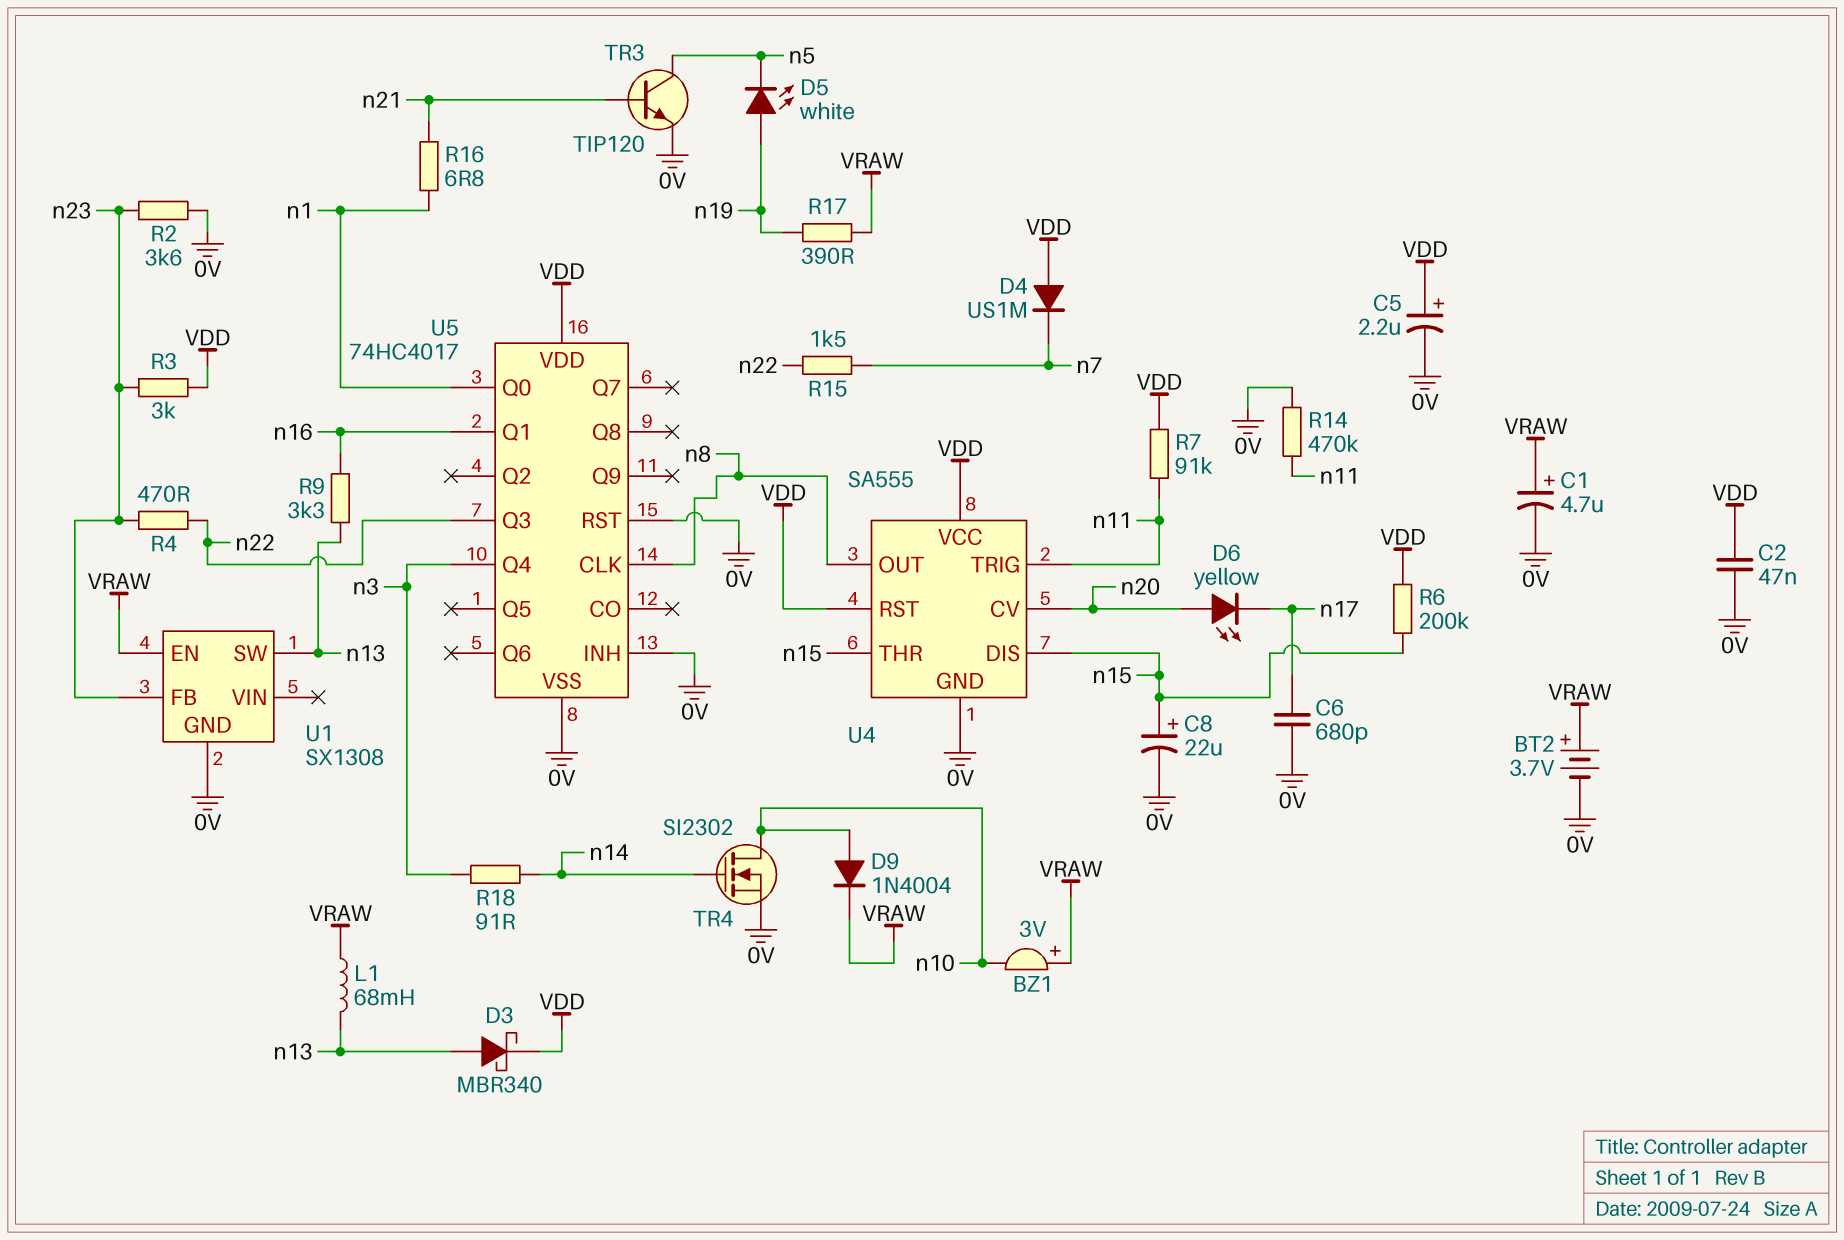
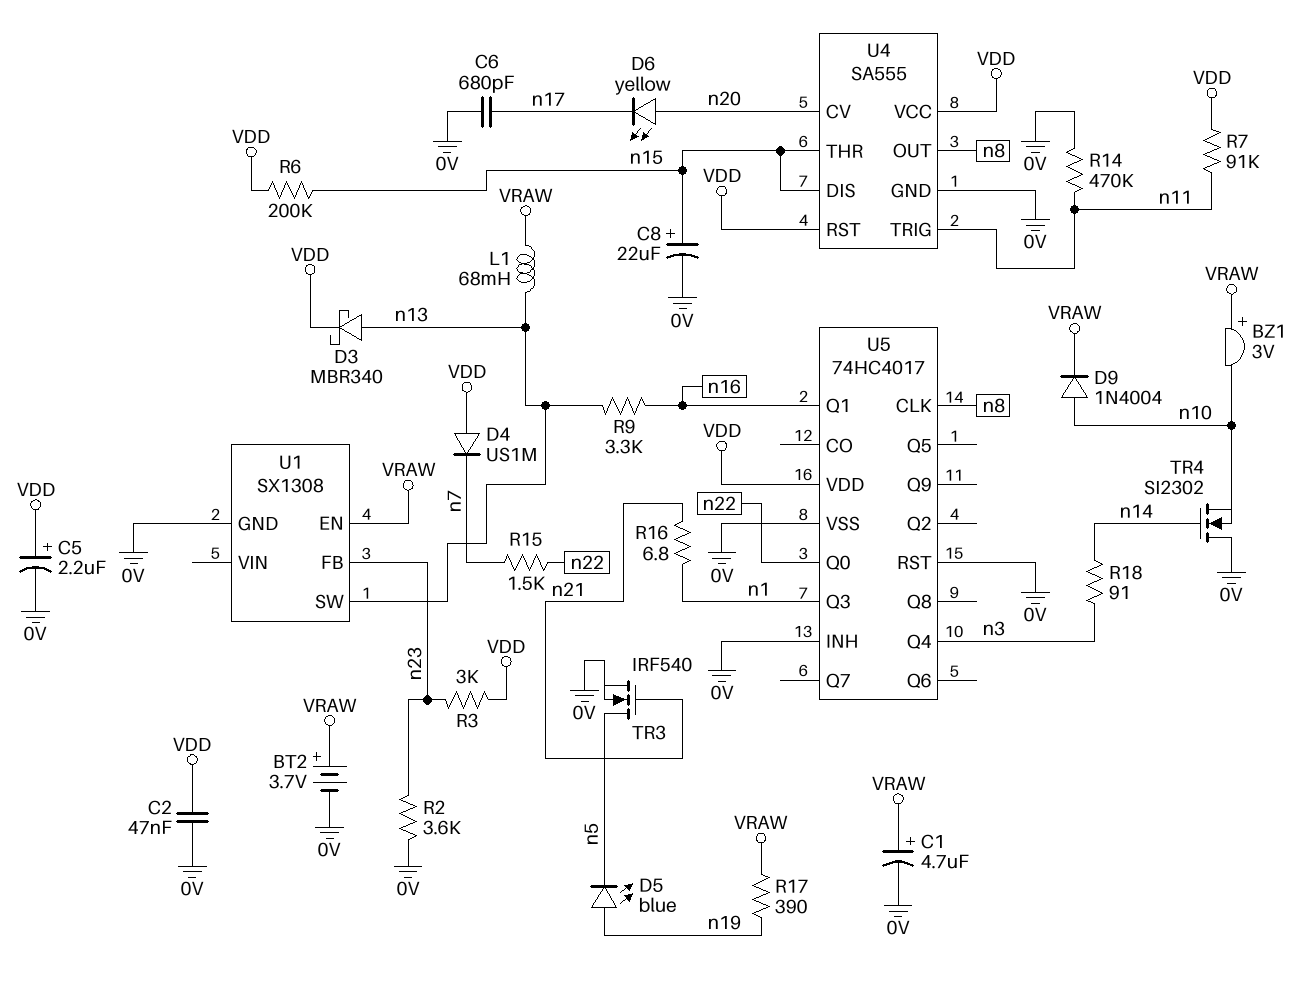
D5: LED white (A n19, K n5) -> LED blue (A n19, K n5)
R4: 470 (n22, n23) -> none
TR3: NPN TIP120 (B n21, C n5, E 0V) -> NMOS IRF540 (G n21, D n5, S 0V)
TR4: NMOS SI2302 (G n14, D n10, S 0V) -> NMOS SI2302 (G n14, D 0V, S n10)
U5 pin Q0: n1 -> n22
U5 pin Q3: n22 -> n1

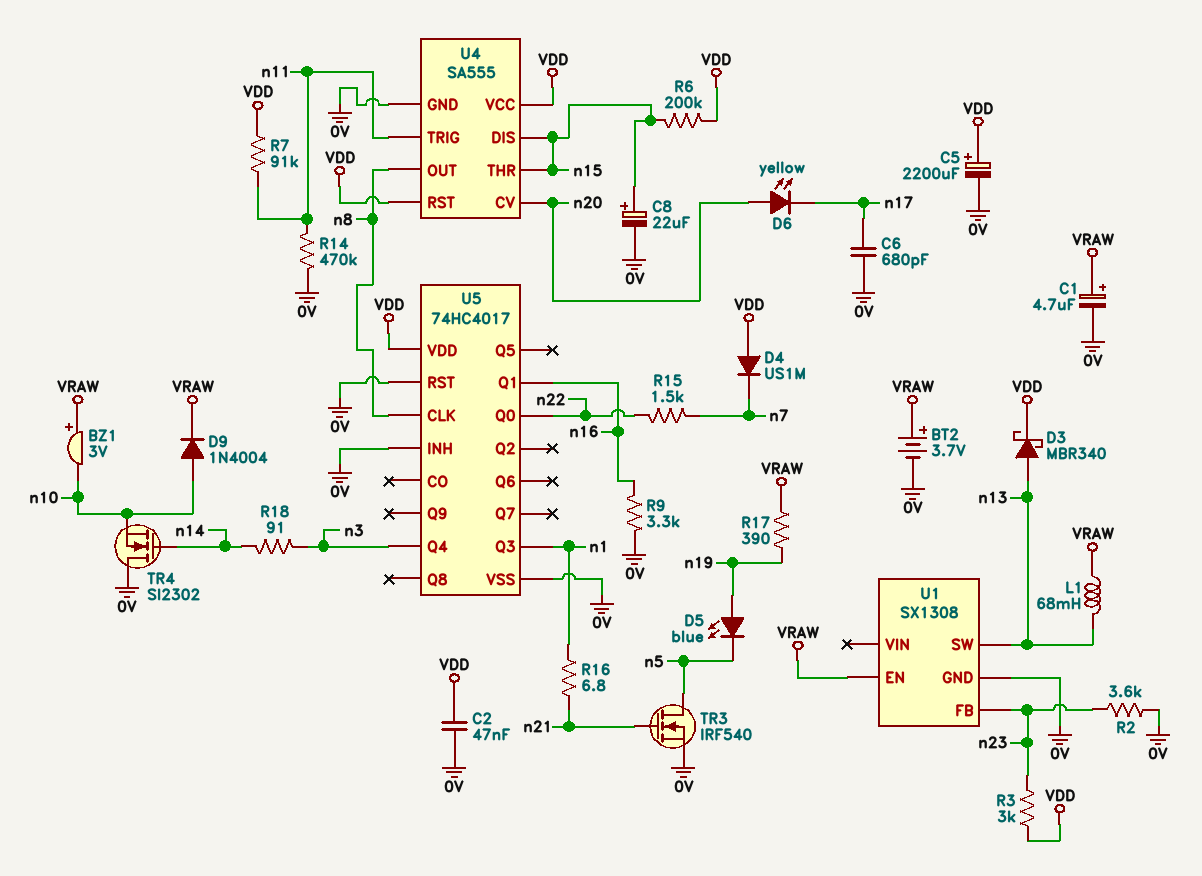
C5: 2.2uF (plus VDD, minus 0V) -> 2200uF (plus VDD, minus 0V)
R9: 3.3k (n13, n16) -> 3.3k (0V, n16)

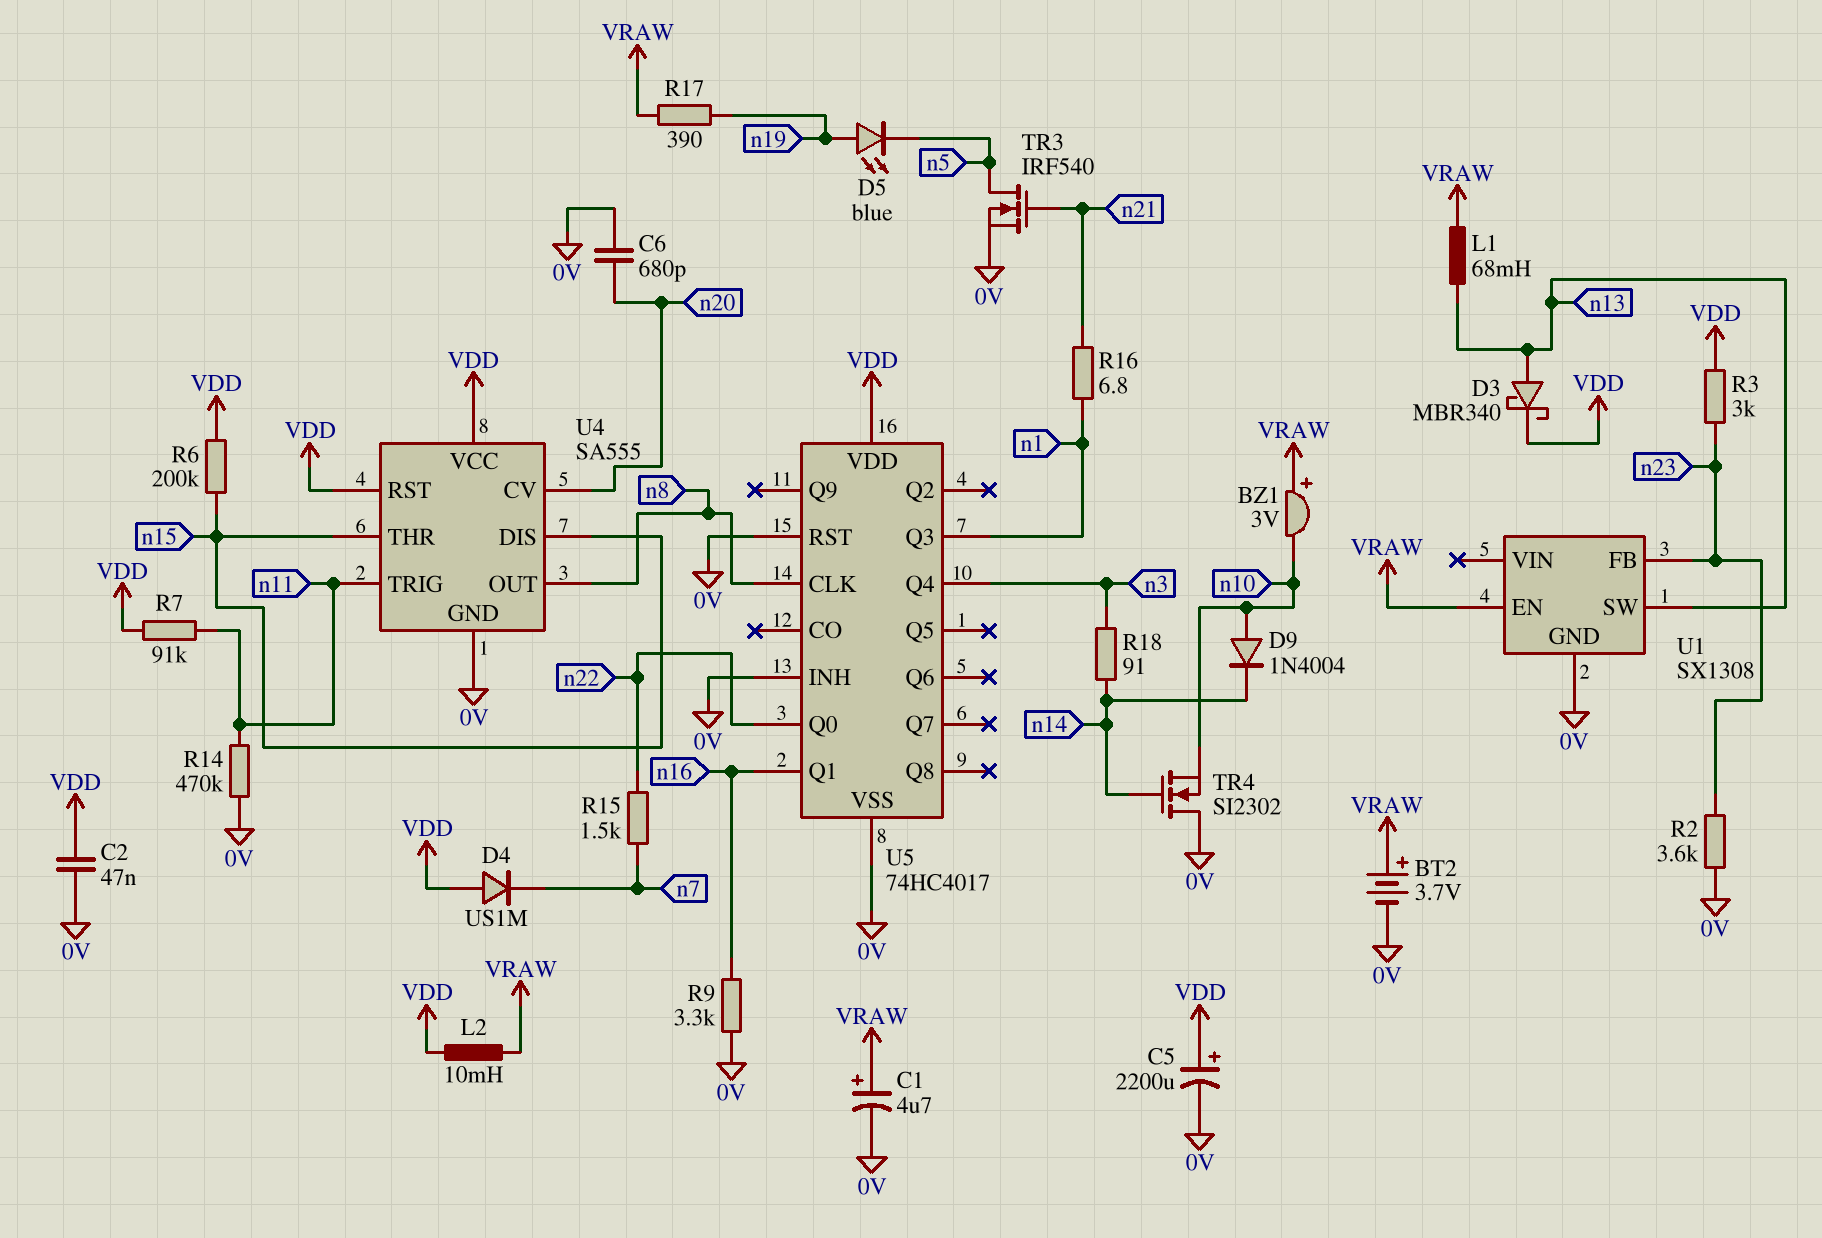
C6: 680pF (0V, n17) -> 680pF (0V, n20)
C8: 22uF (plus n15, minus 0V) -> none
D6: LED yellow (A n20, K n17) -> none
D9: diode 1N4004 (A n10, K VRAW) -> diode 1N4004 (A n10, K n14)
L2: none -> 10mH (VDD, VRAW)

